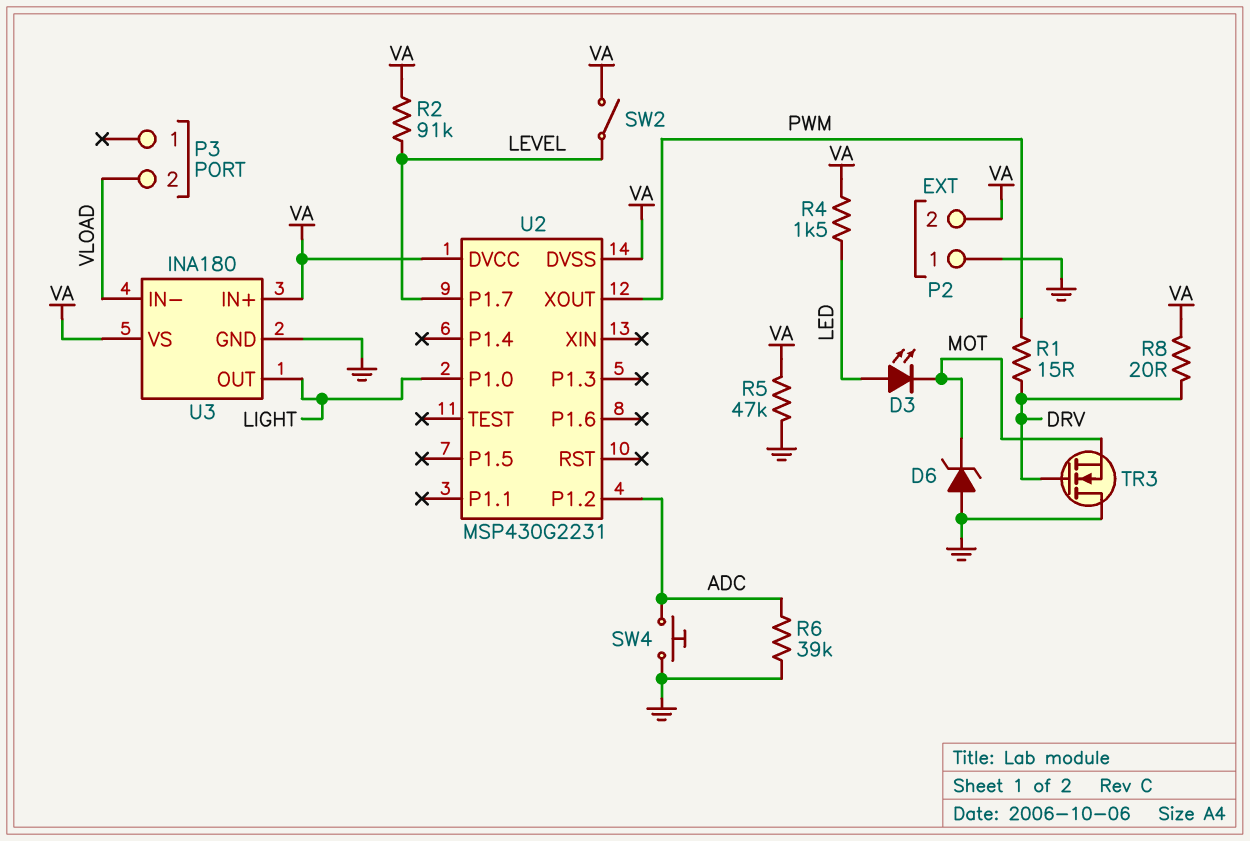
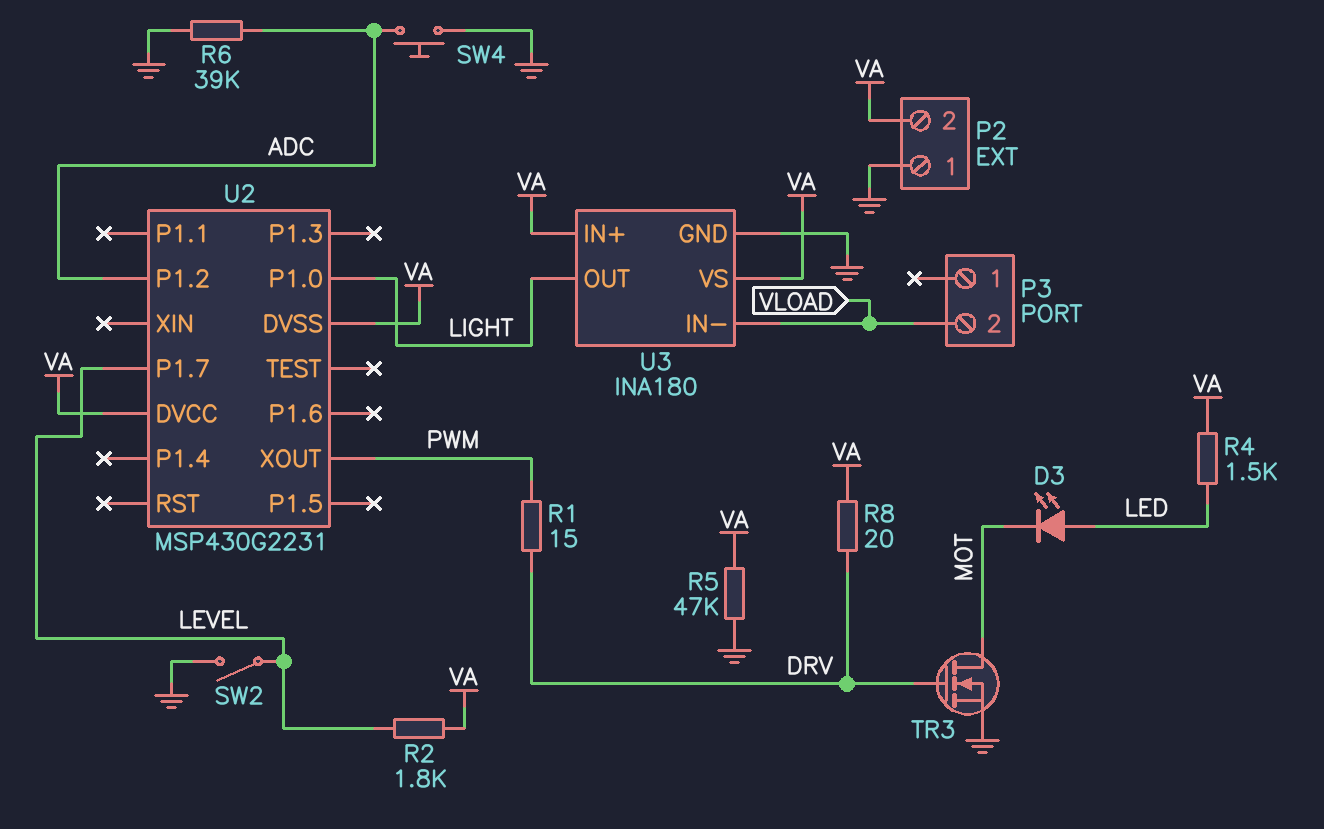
D6: zener (A GND, K MOT) -> none
R2: 91k (LEVEL, VA) -> 1.8k (LEVEL, VA)
SW2: switch (LEVEL, VA) -> switch (GND, LEVEL)
TR3: NMOS (G DRV, D GND, S MOT) -> NMOS (G DRV, D MOT, S GND)

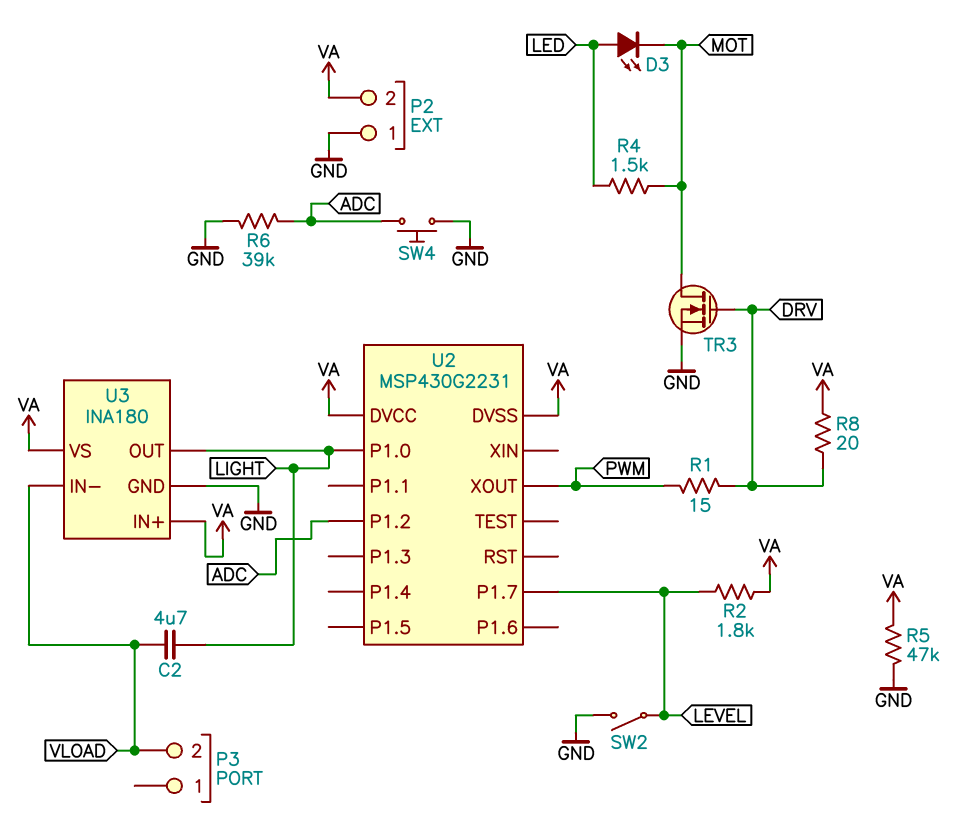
C2: none -> 4.7uF (LIGHT, VLOAD)
R4: 1.5k (LED, VA) -> 1.5k (LED, MOT)

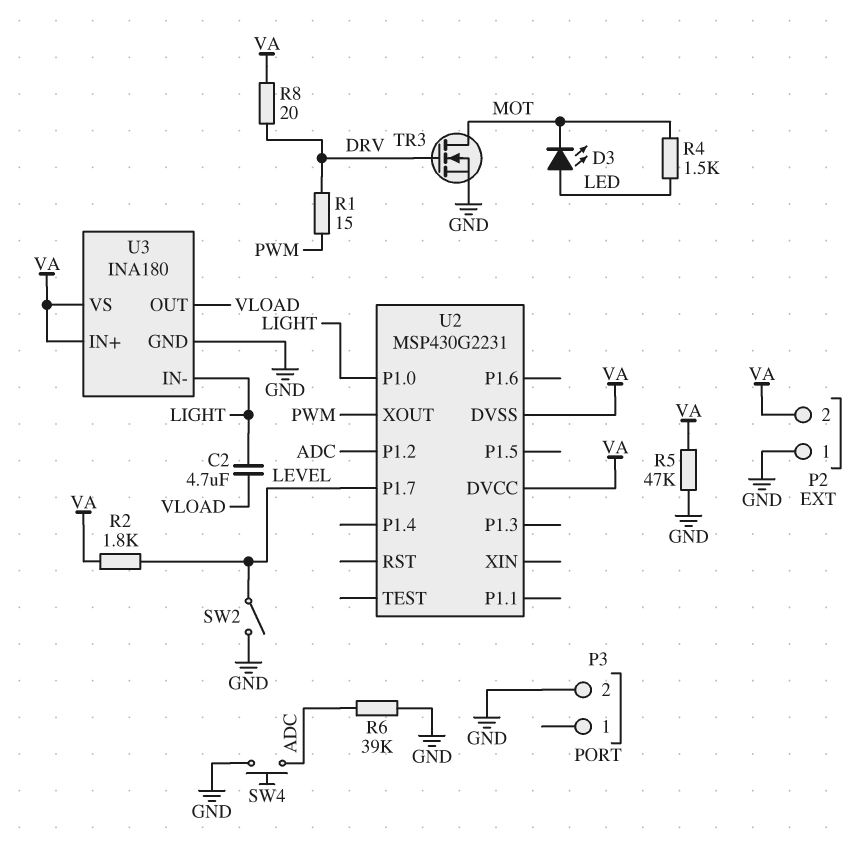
P3 pin 2: VLOAD -> GND
U3 pin IN-: VLOAD -> LIGHT
U3 pin OUT: LIGHT -> VLOAD

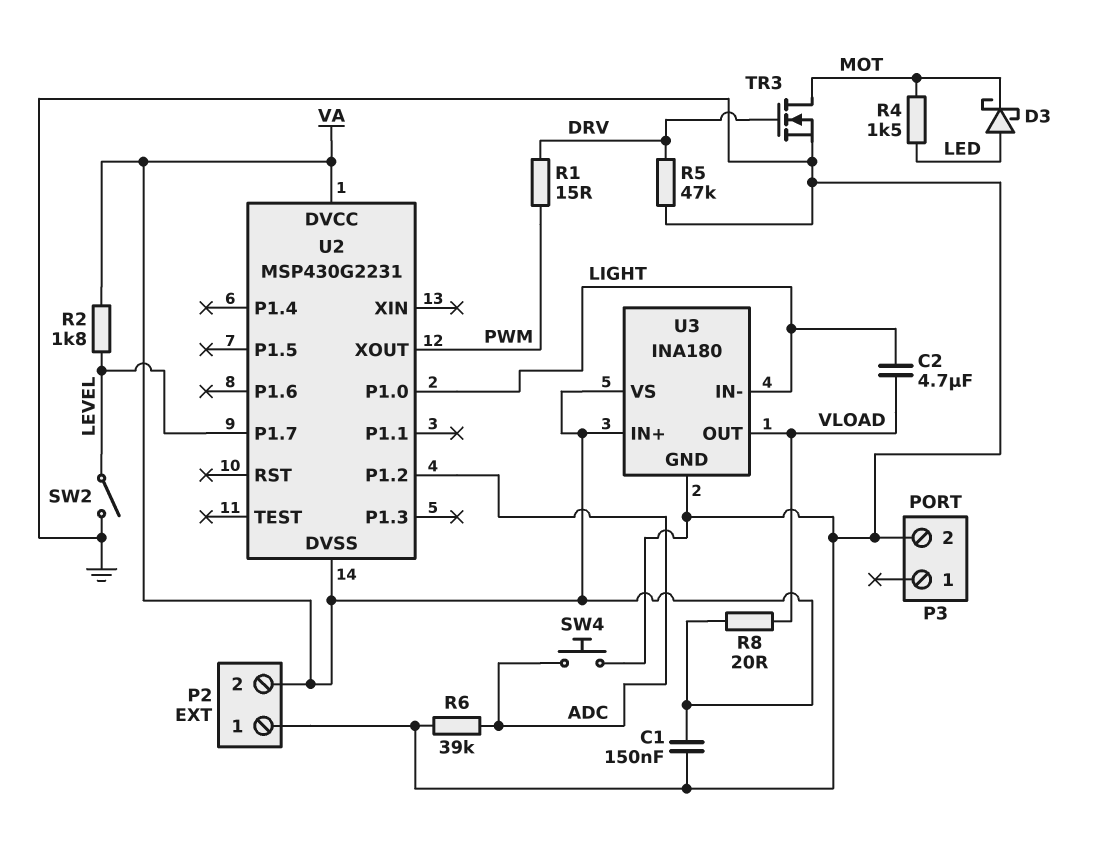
C1: none -> 150nF (GND, VA)
D3: LED (A LED, K MOT) -> schottky (A LED, K MOT)
R5: 47k (GND, VA) -> 47k (DRV, GND)
R8: 20 (DRV, VA) -> 20 (VA, VLOAD)

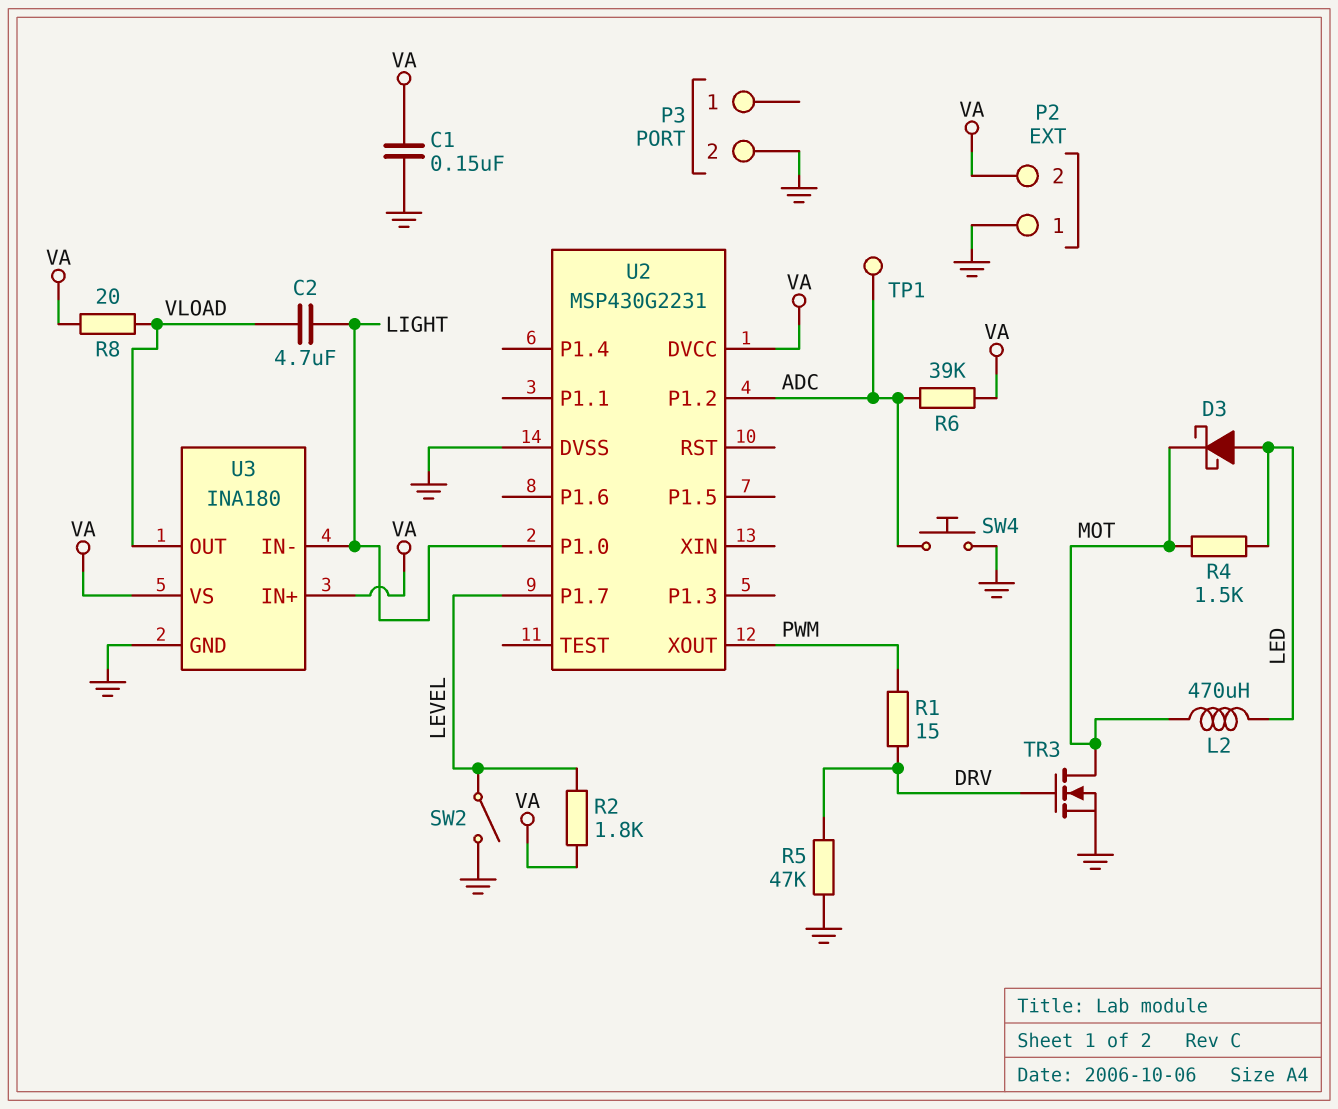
L2: none -> 470uH (LED, MOT)
R6: 39k (ADC, GND) -> 39k (ADC, VA)
TP1: none -> test point (ADC)
U2 pin DVSS: VA -> GND

